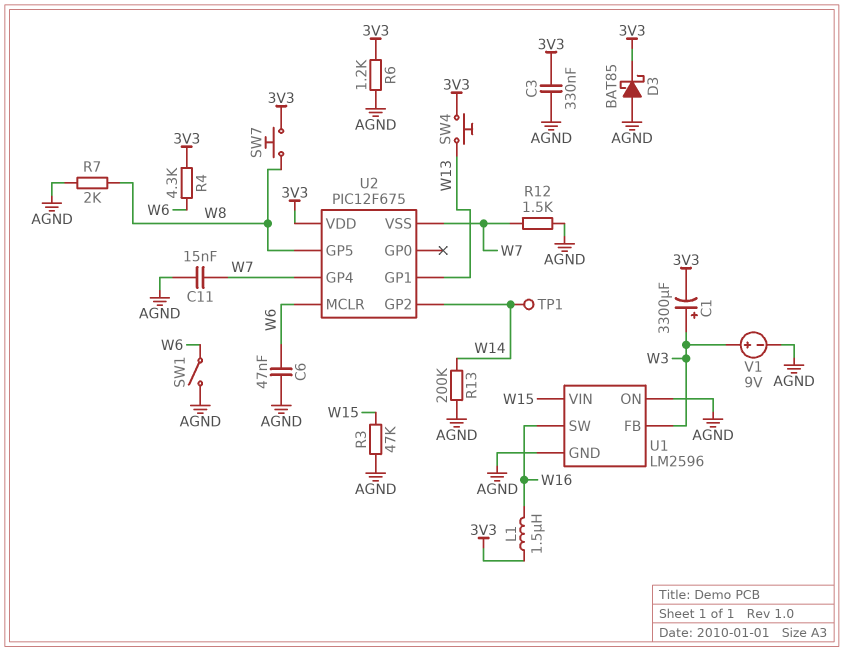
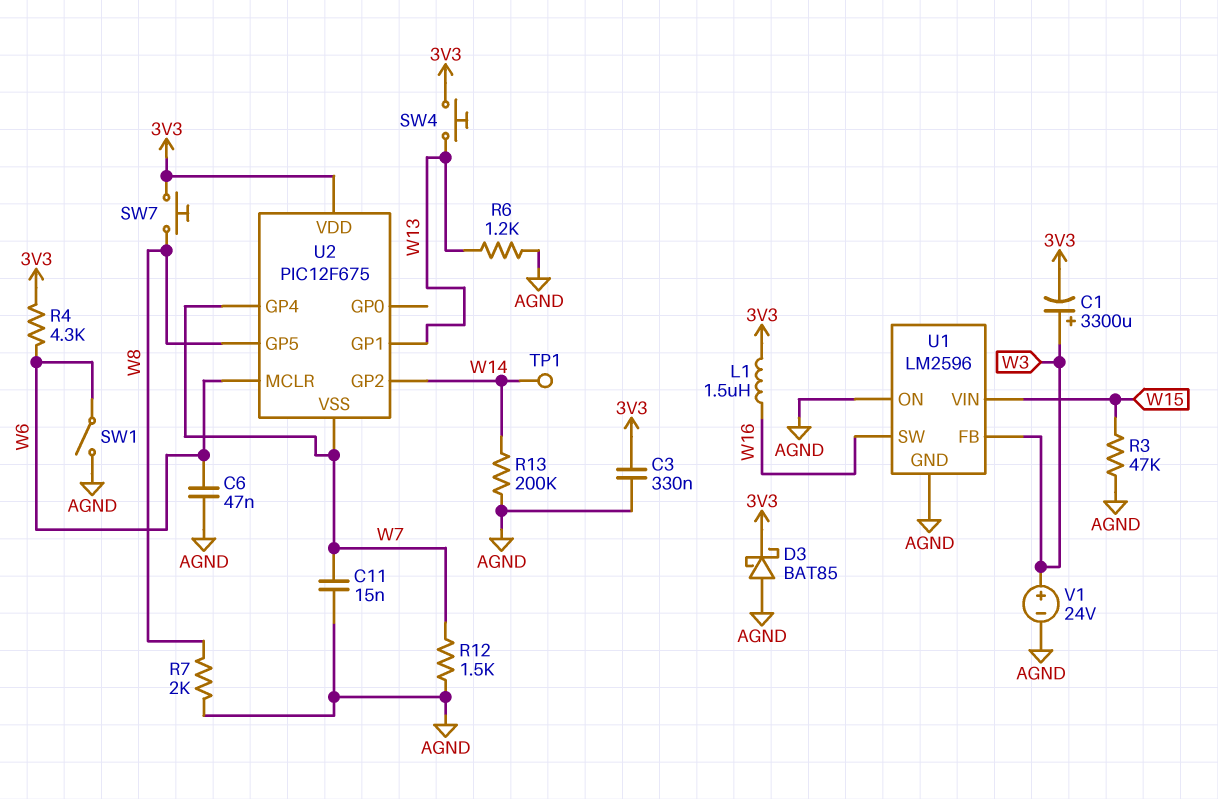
R6: 1.2k (3V3, AGND) -> 1.2k (AGND, W13)
V1: 9V (plus W3, minus AGND) -> 24V (plus W3, minus AGND)

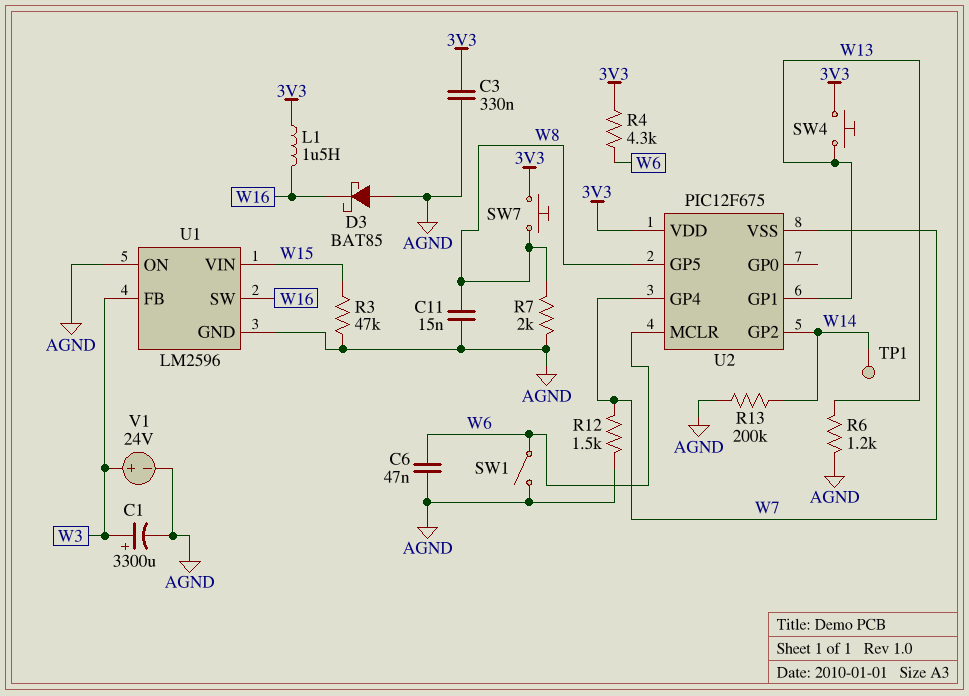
C1: 3300uF (plus W3, minus 3V3) -> 3300uF (plus W3, minus AGND)
C11: 15nF (AGND, W7) -> 15nF (AGND, W8)
D3: schottky BAT85 (A AGND, K 3V3) -> schottky BAT85 (A AGND, K W16)

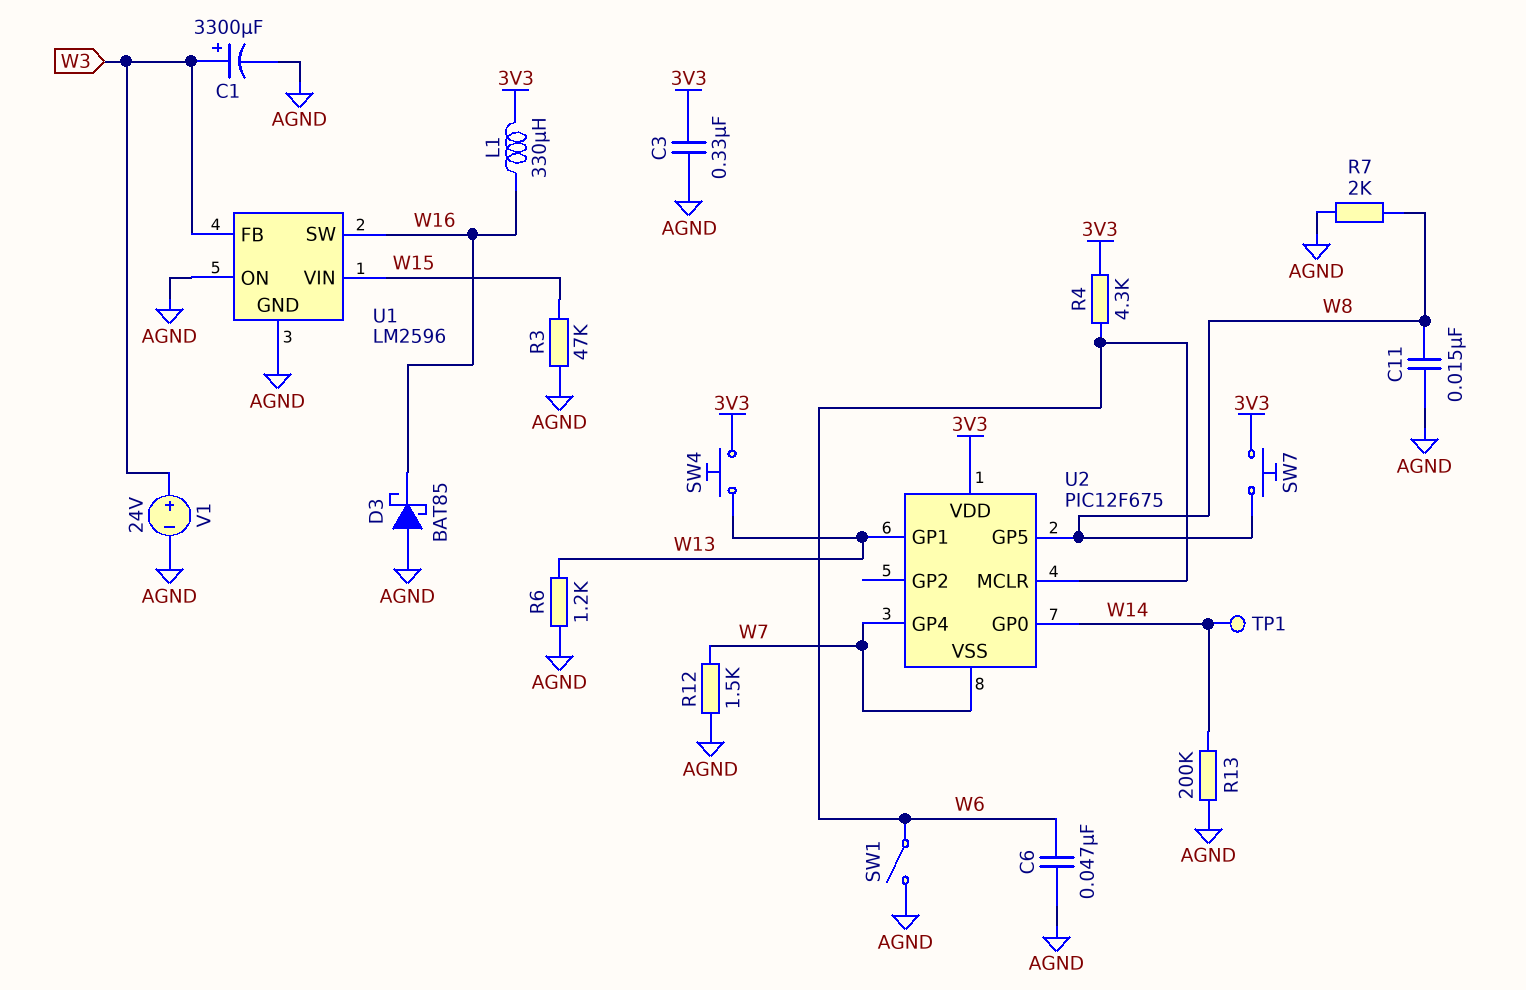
L1: 1.5uH (3V3, W16) -> 330uH (3V3, W16)
U2 pin GP0: none -> W14
U2 pin GP2: W14 -> none

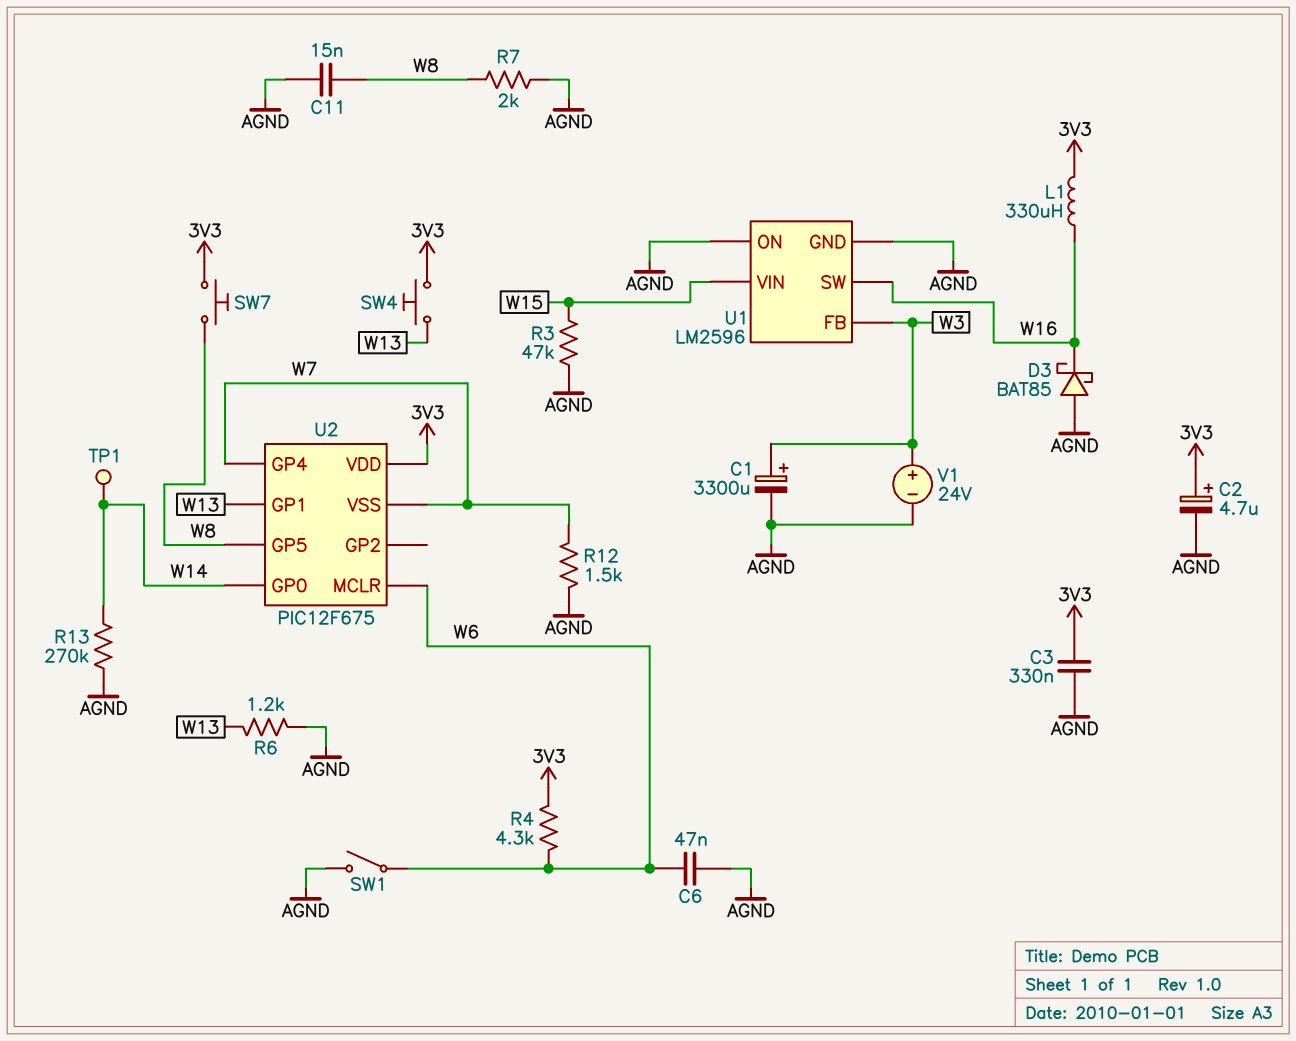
C2: none -> 4.7uF (plus 3V3, minus AGND)
R13: 200k (AGND, W14) -> 270k (AGND, W14)

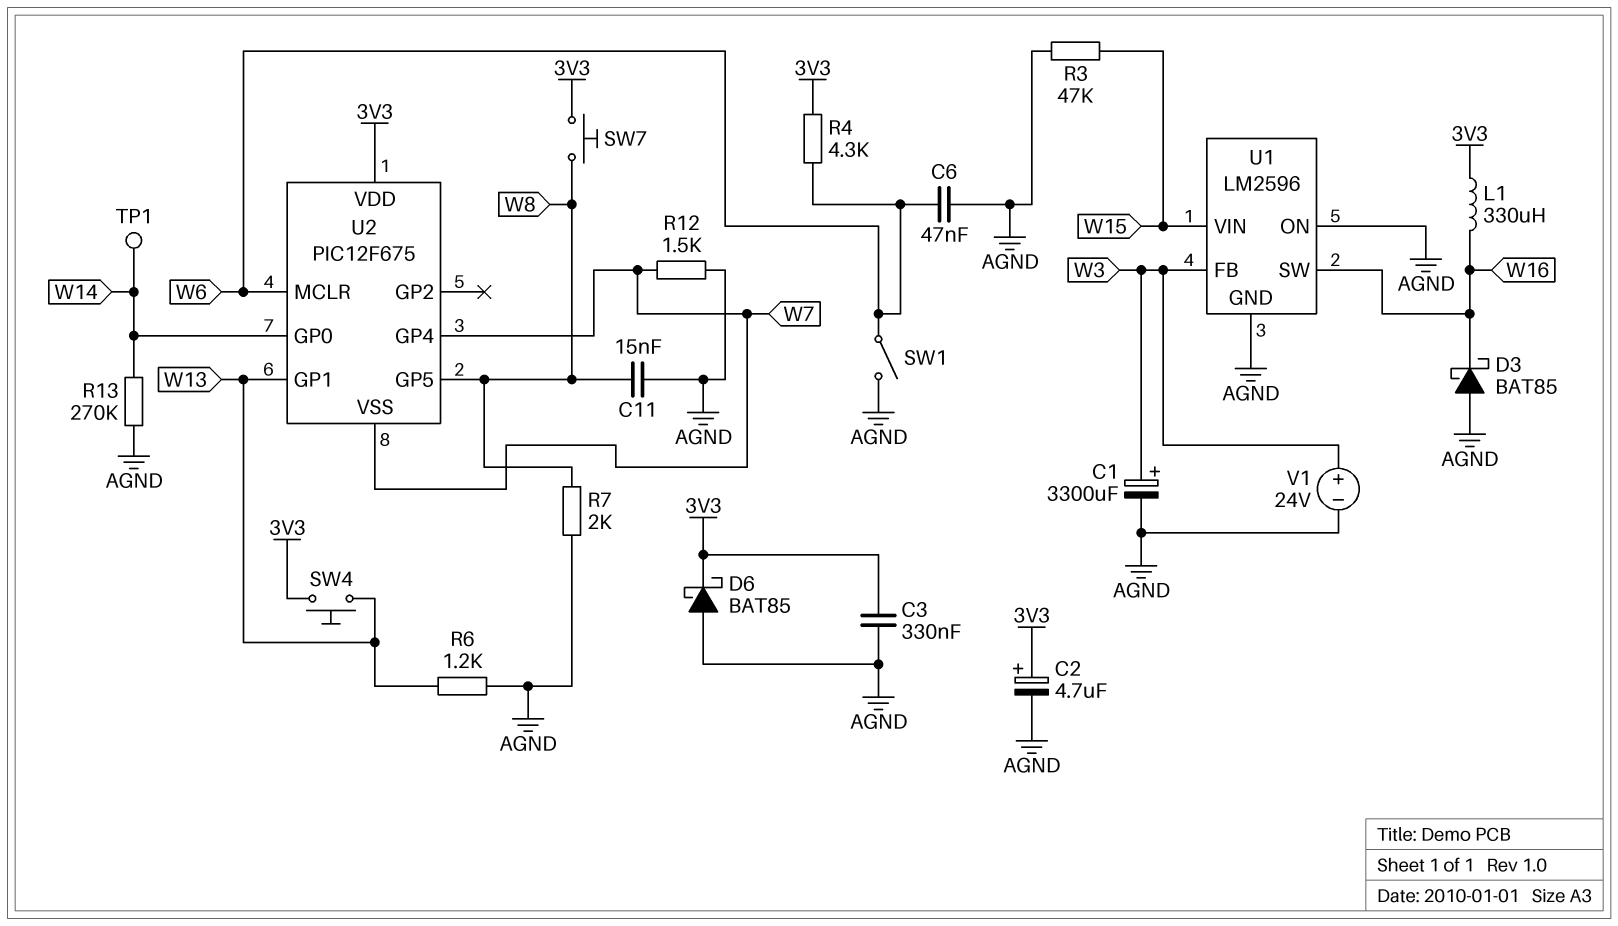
D6: none -> schottky BAT85 (A AGND, K 3V3)

